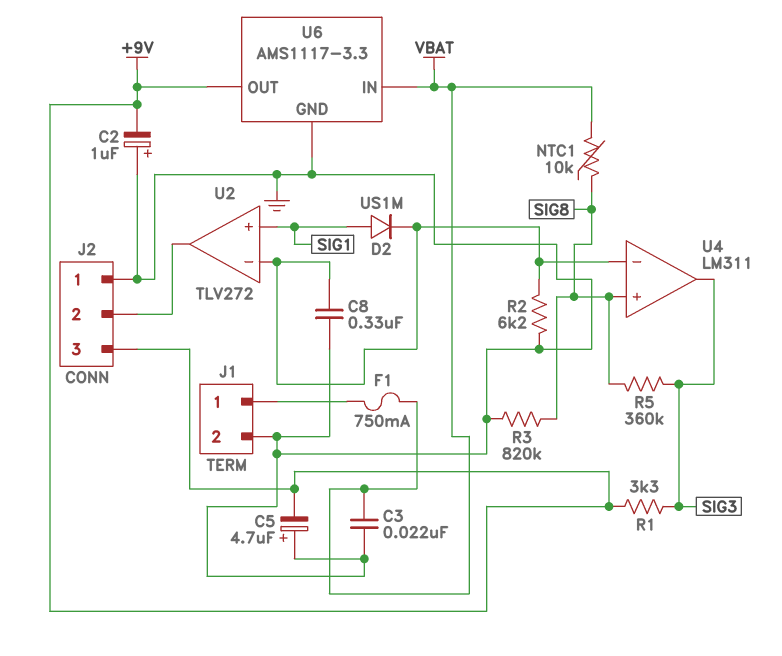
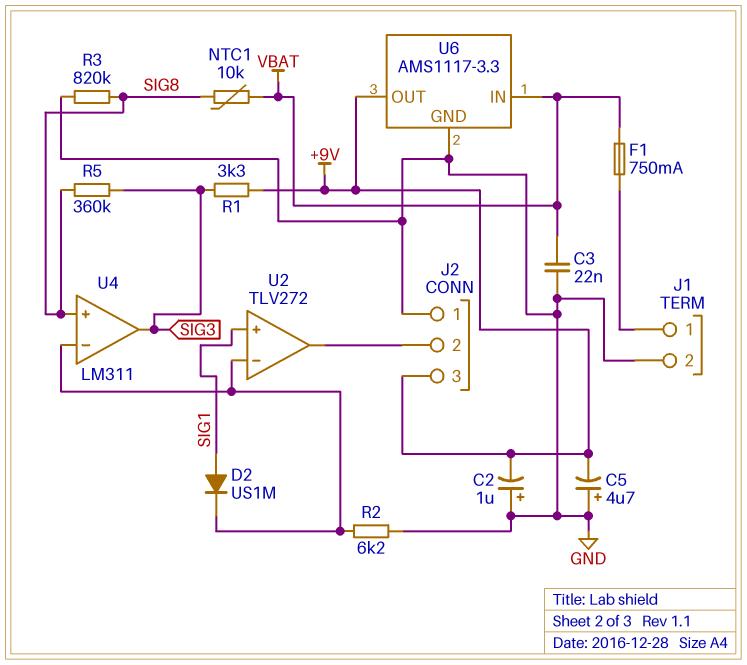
C8: 330nF (GND, U2/in-) -> none

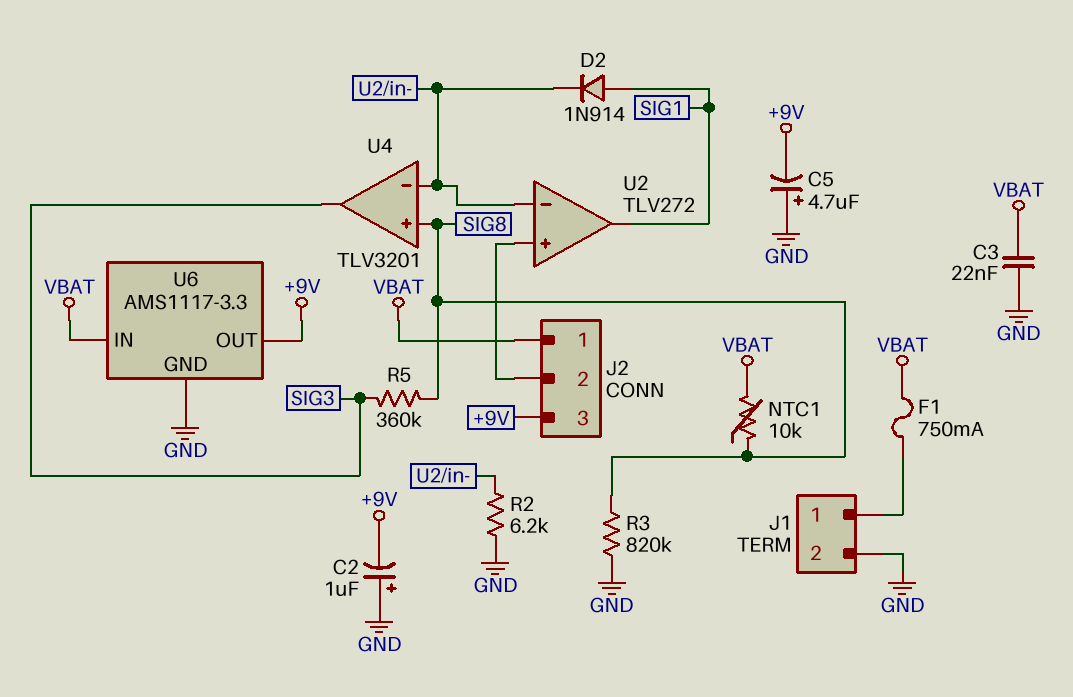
D2: diode US1M (A SIG1, K U2/in-) -> diode 1N914 (A SIG1, K U2/in-)
J2 pin 1: GND -> VBAT
R1: 3.3k (+9V, SIG3) -> none
U2 pin in+: SIG1 -> J2/2
U2 pin out: J2/2 -> SIG1
U4: LM311 -> TLV3201

